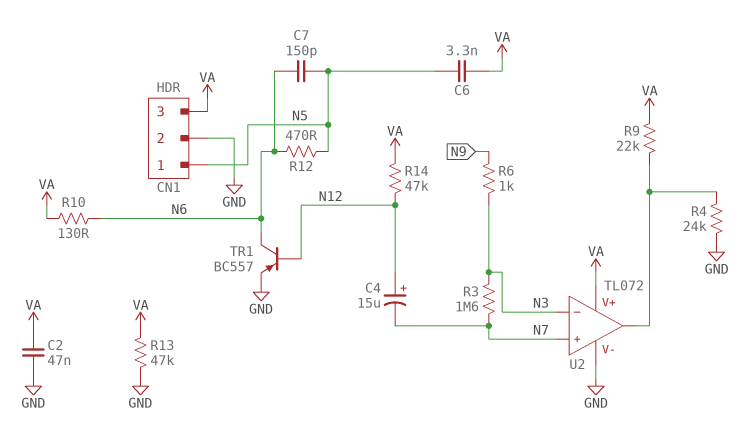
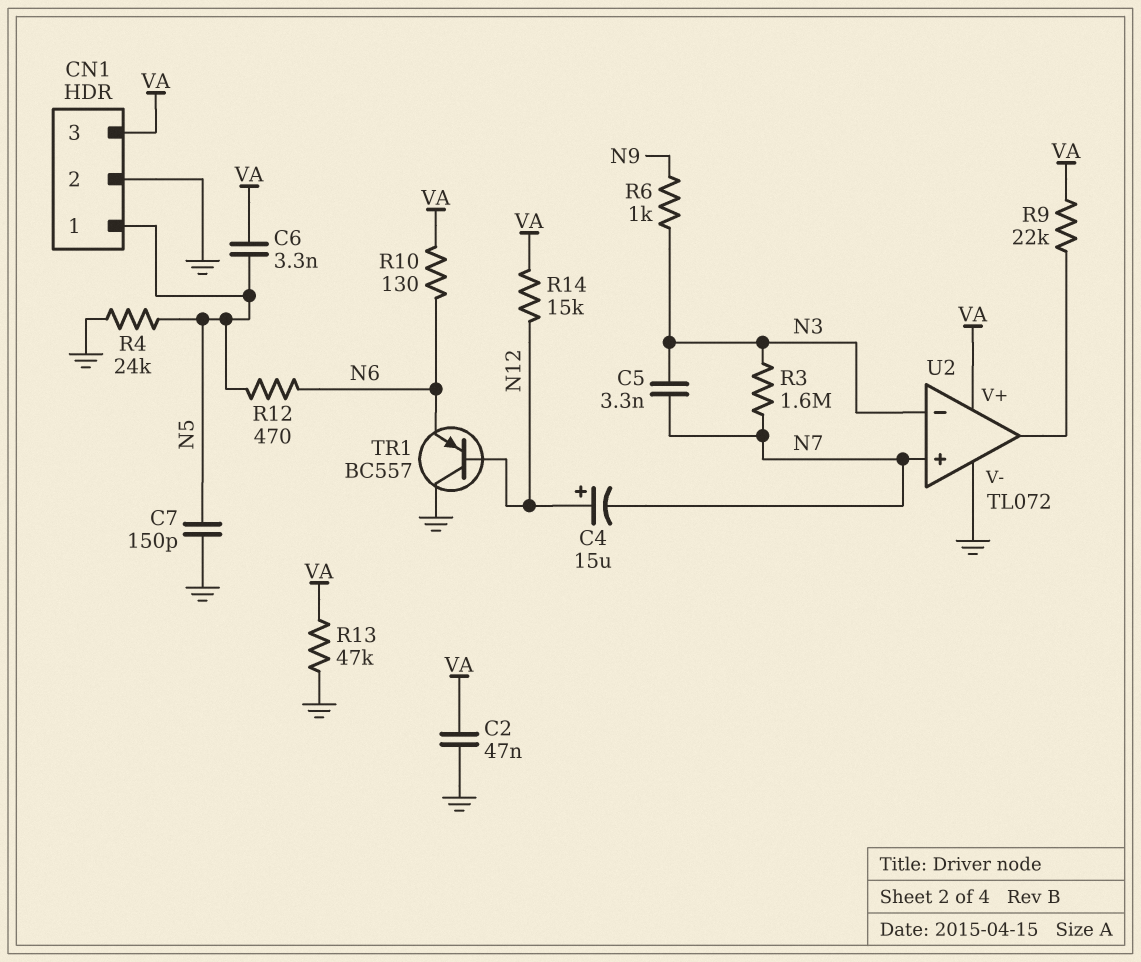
C5: none -> 3.3nF (N3, N7)
C7: 150pF (N5, N6) -> 150pF (GND, N5)
R4: 24k (GND, U2/out) -> 24k (GND, N5)
R14: 47k (N12, VA) -> 15k (N12, VA)
TR1: PNP BC557 (B N12, C N6, E GND) -> PNP BC557 (B N12, C GND, E N6)

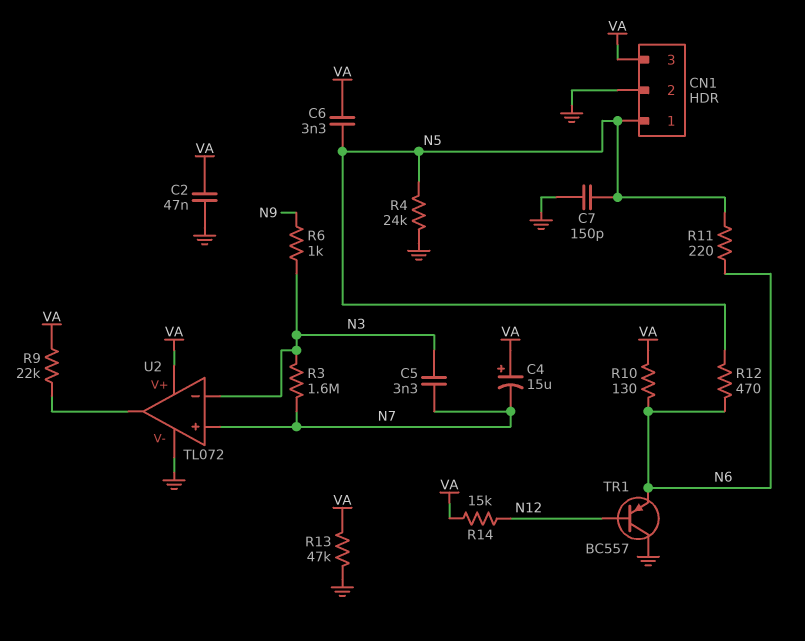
C4: 15uF (plus N12, minus N7) -> 15uF (plus VA, minus N7)
R11: none -> 220 (N5, N6)

